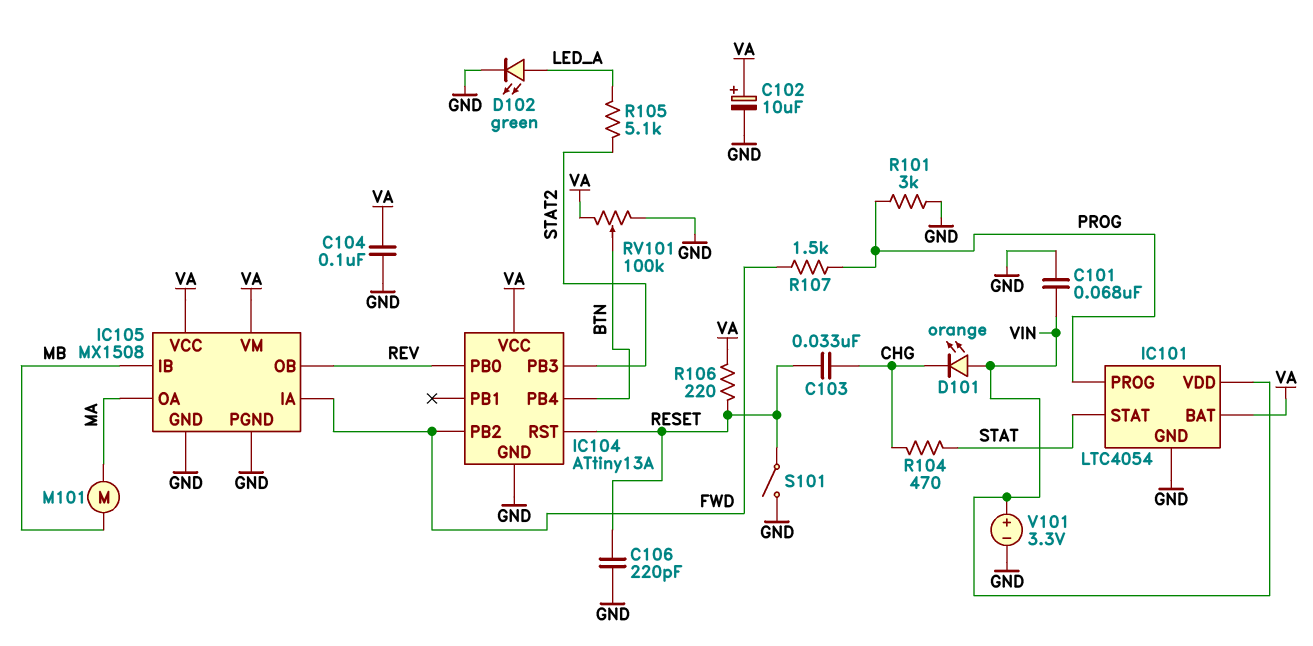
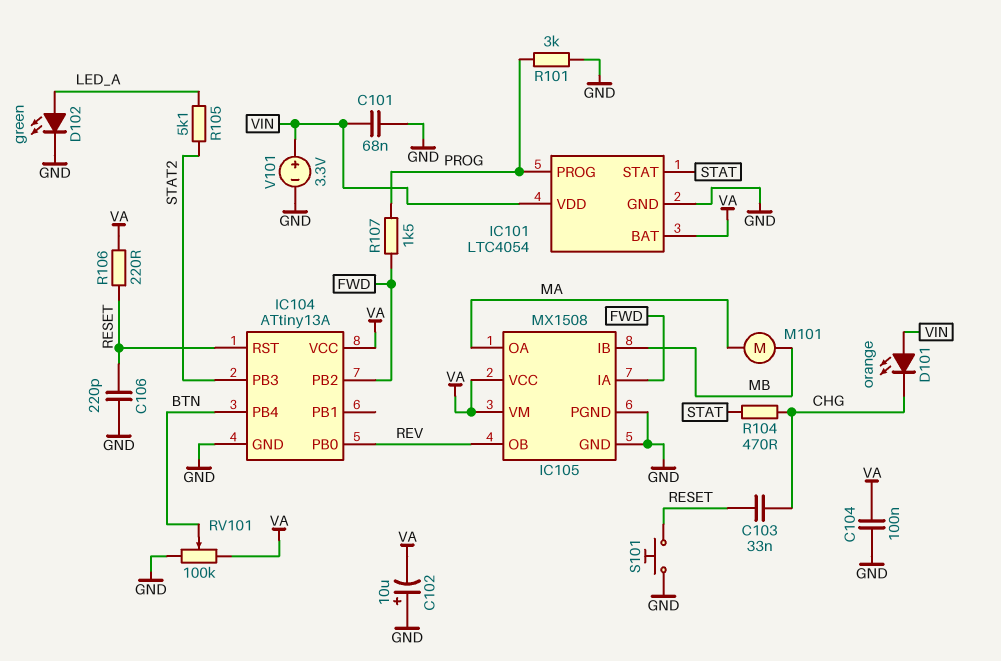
C102: 10uF (plus VA, minus GND) -> 10uF (plus GND, minus VA)
S101: switch (GND, RESET) -> button (GND, RESET)

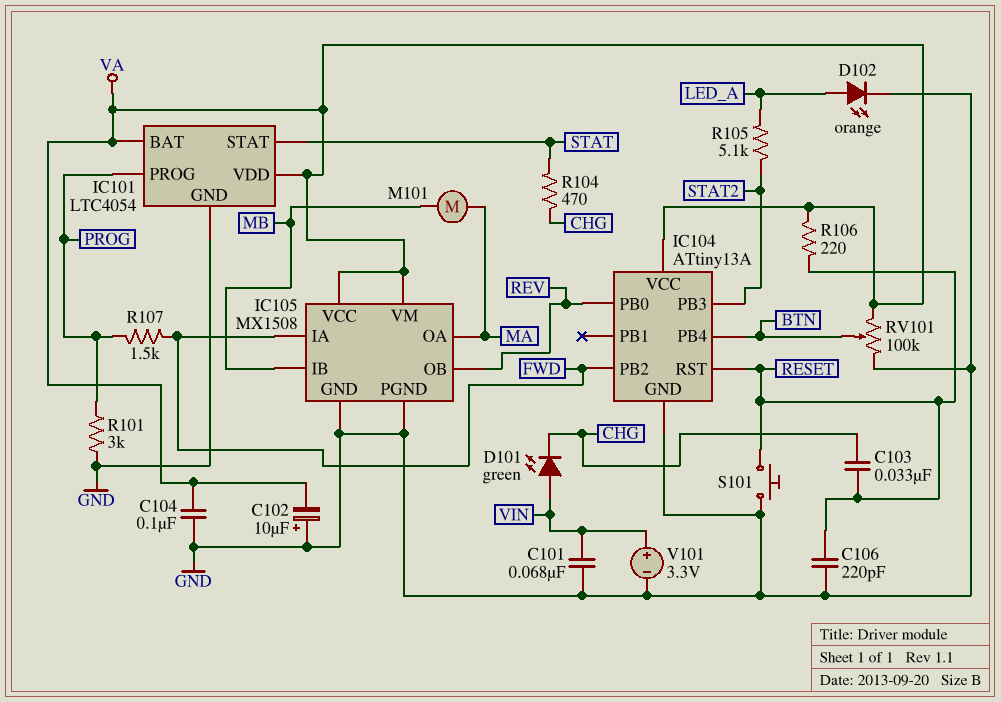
D101: LED orange (A VIN, K CHG) -> LED green (A VIN, K CHG)
D102: LED green (A LED_A, K GND) -> LED orange (A LED_A, K GND)
IC101 pin VDD: VIN -> VA

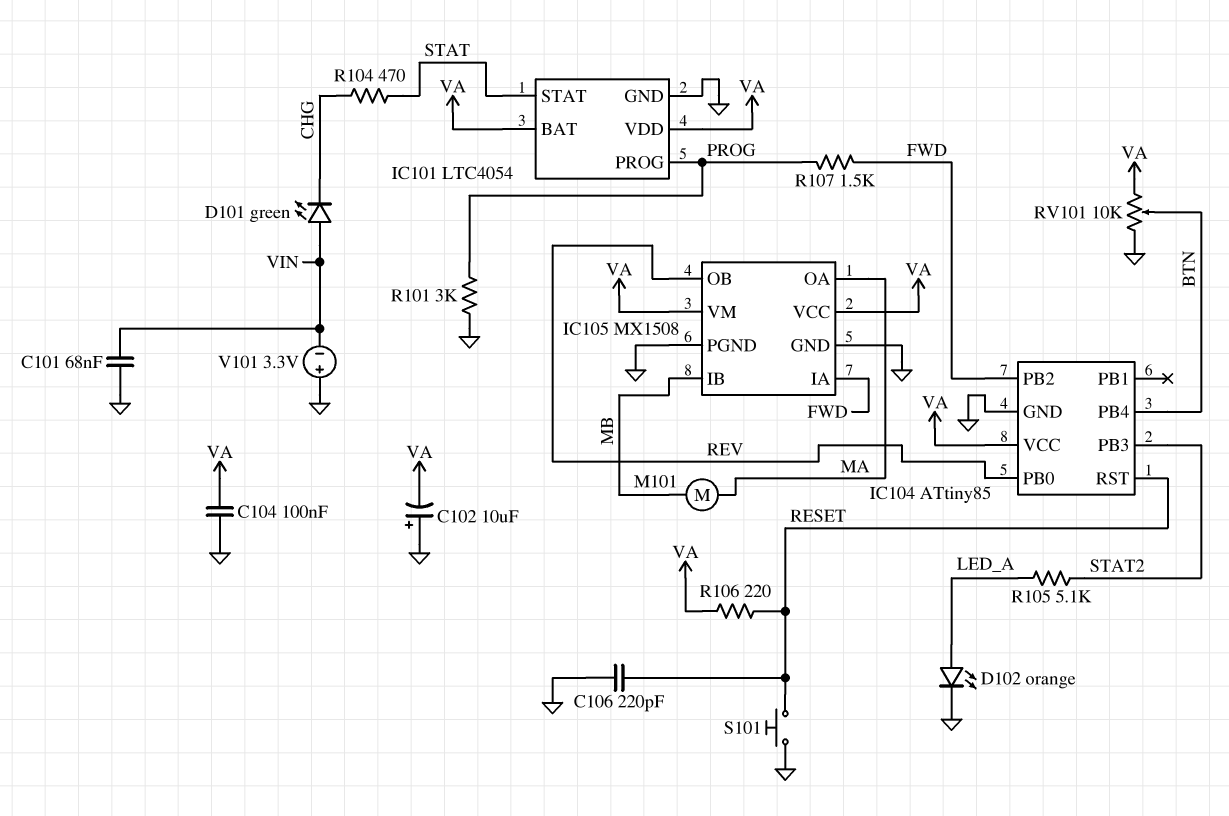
C103: 33nF (CHG, RESET) -> none
IC104: ATtiny13A -> ATtiny85
RV101: 100k (GND, VA, wiper BTN) -> 10k (GND, VA, wiper BTN)
V101: 3.3V (plus VIN, minus GND) -> 3.3V (plus GND, minus VIN)

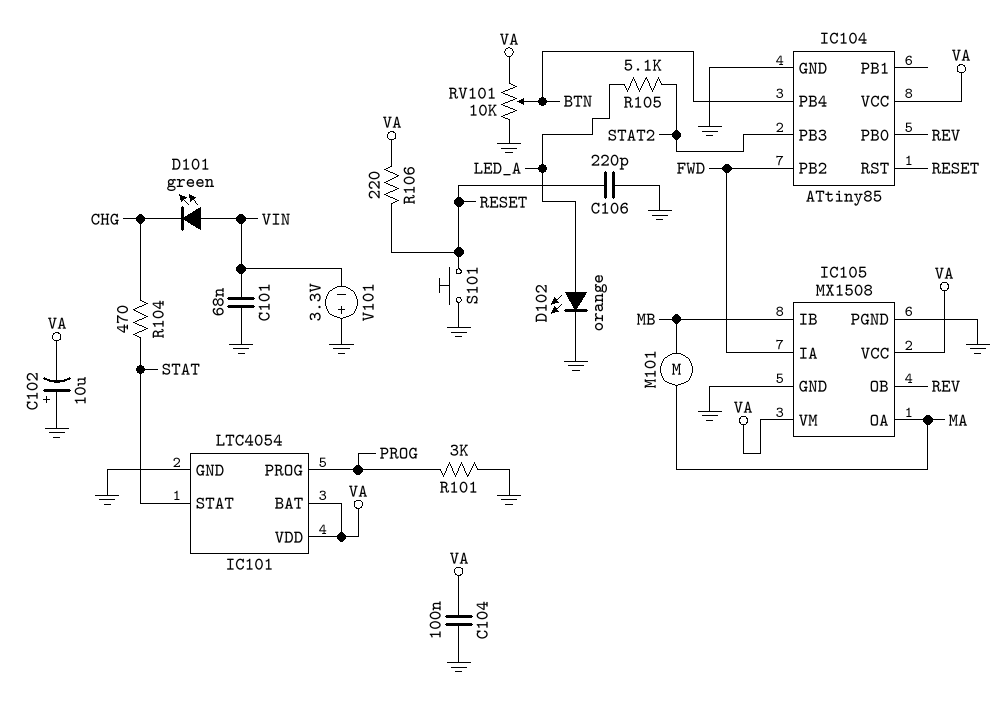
R107: 1.5k (FWD, PROG) -> none

